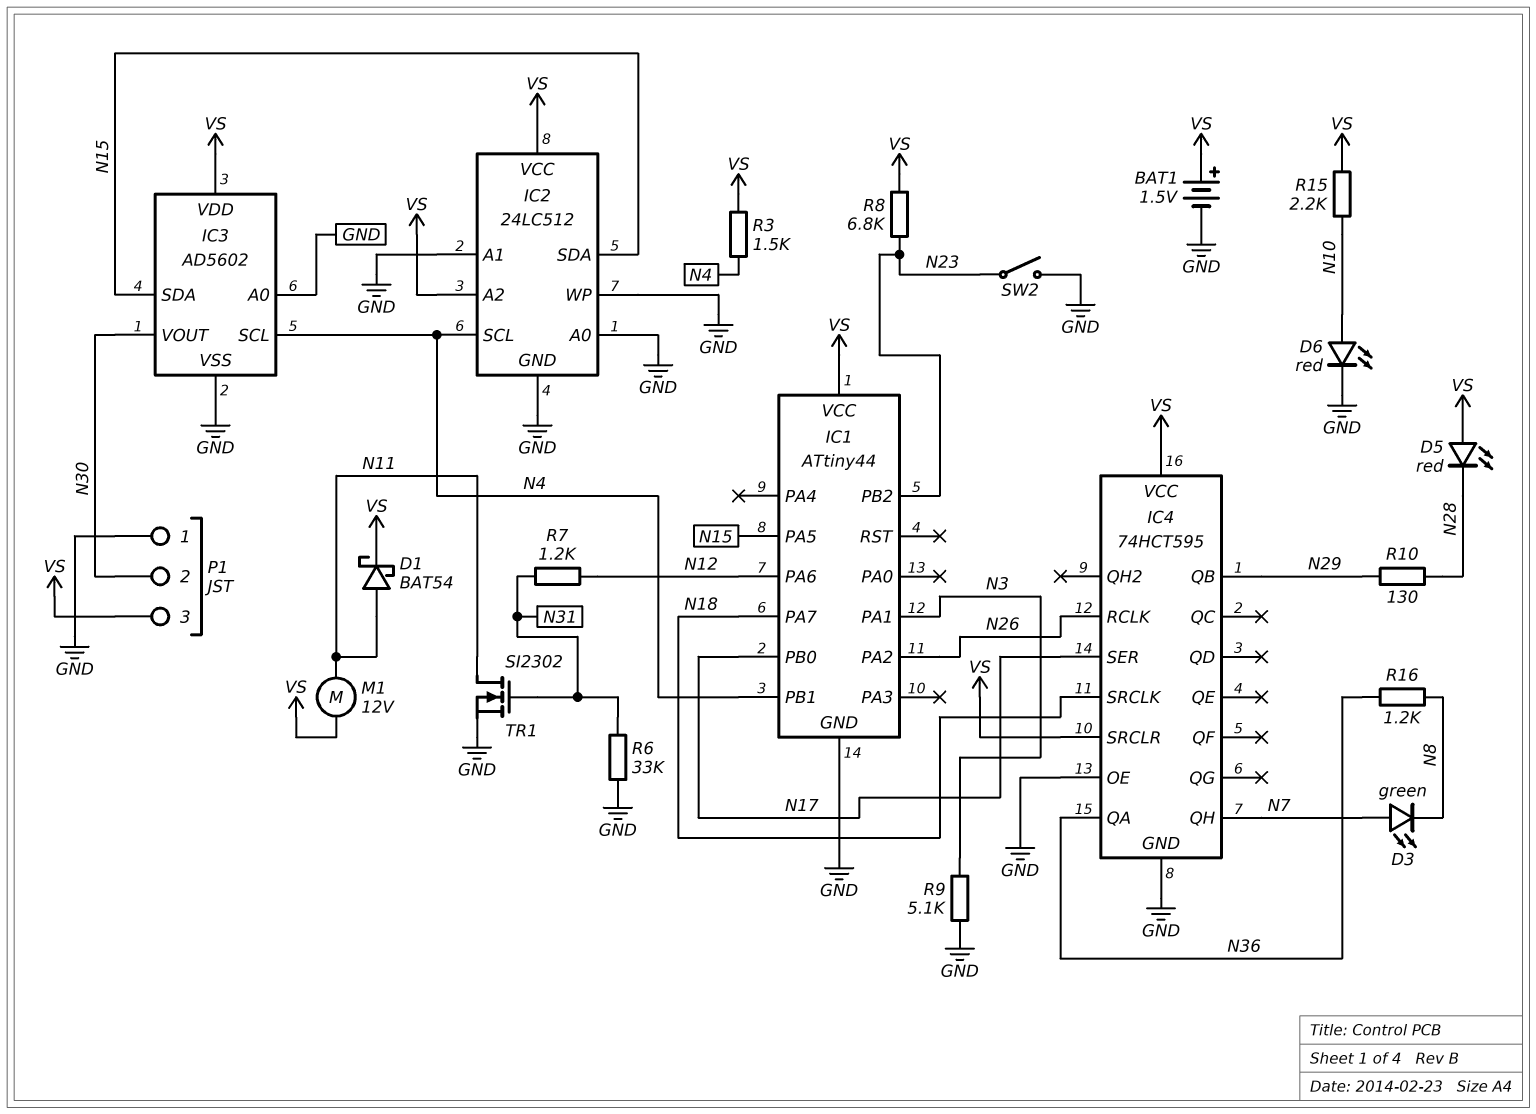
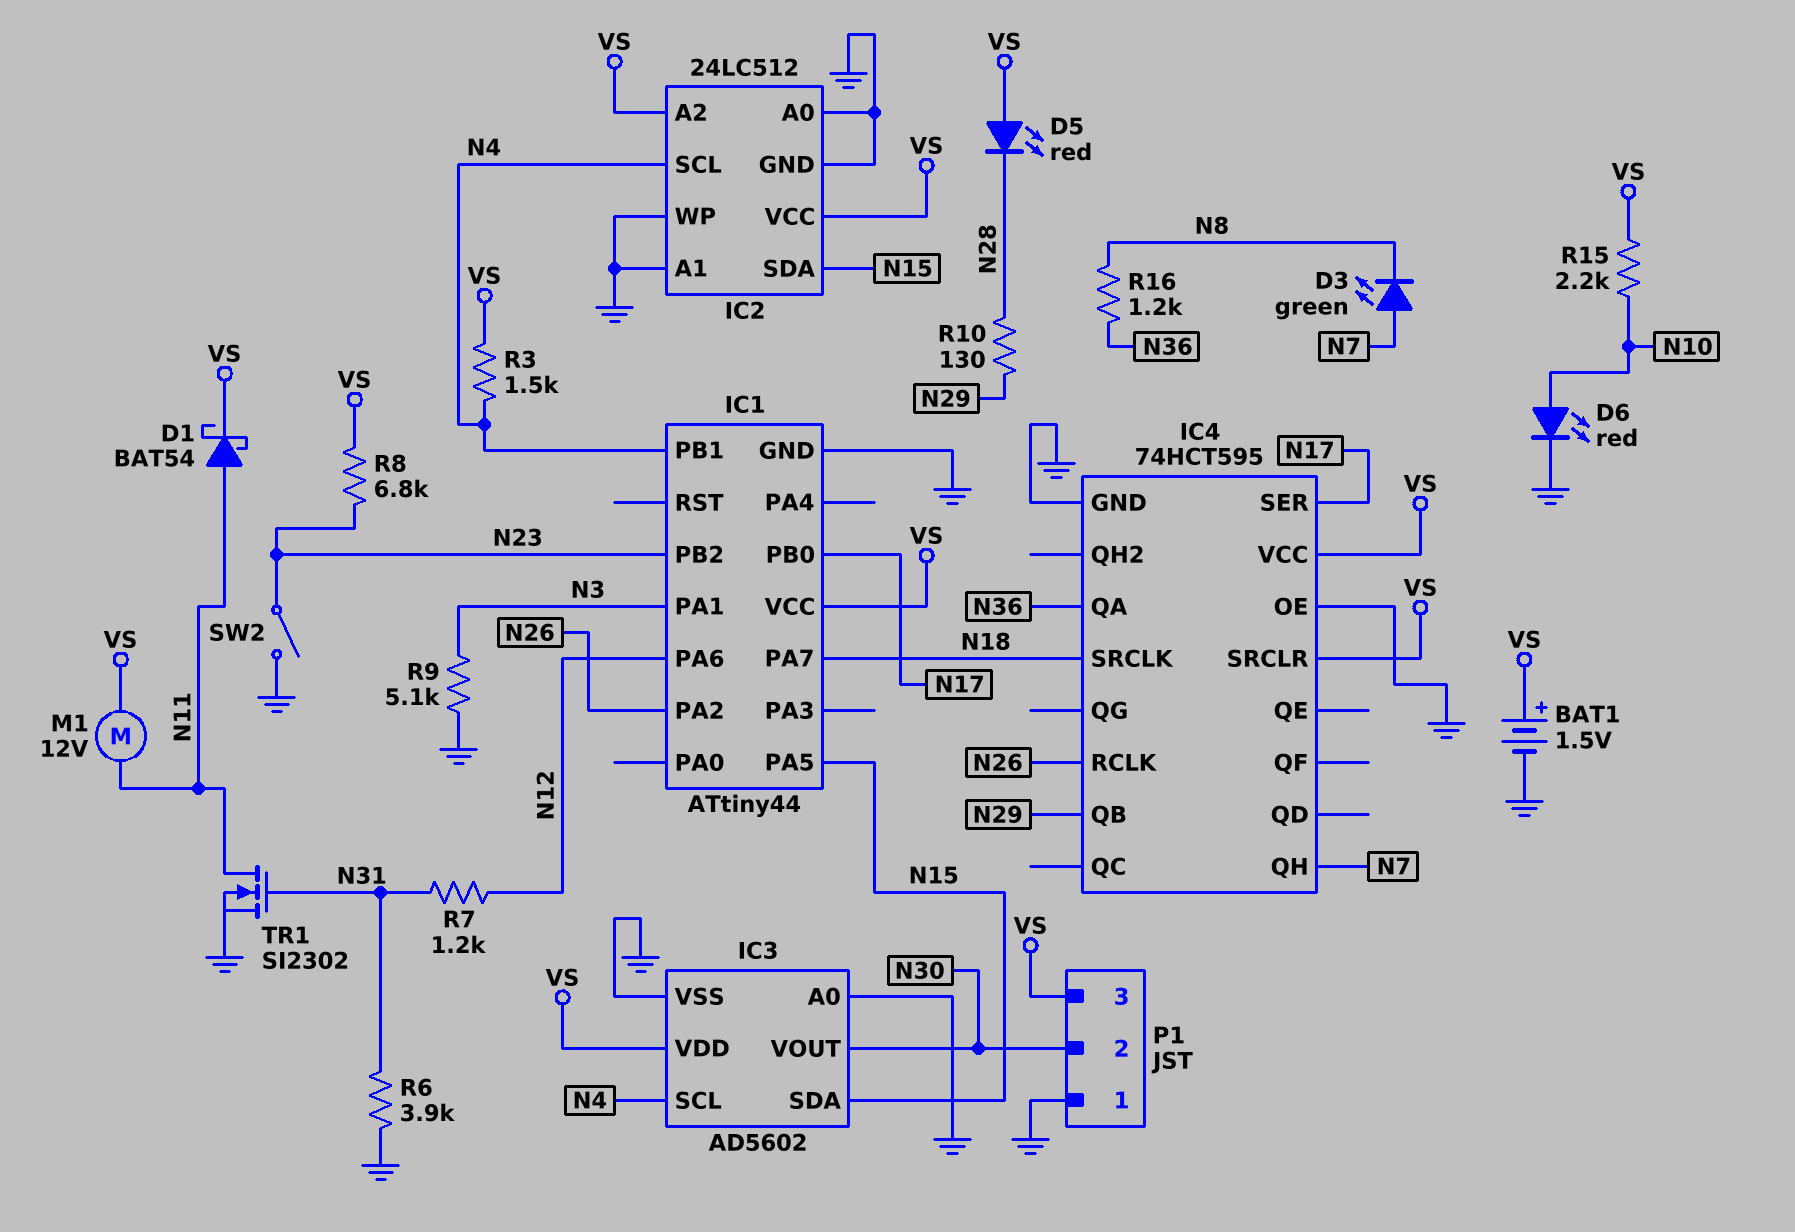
R6: 33k (GND, N31) -> 3.9k (GND, N31)

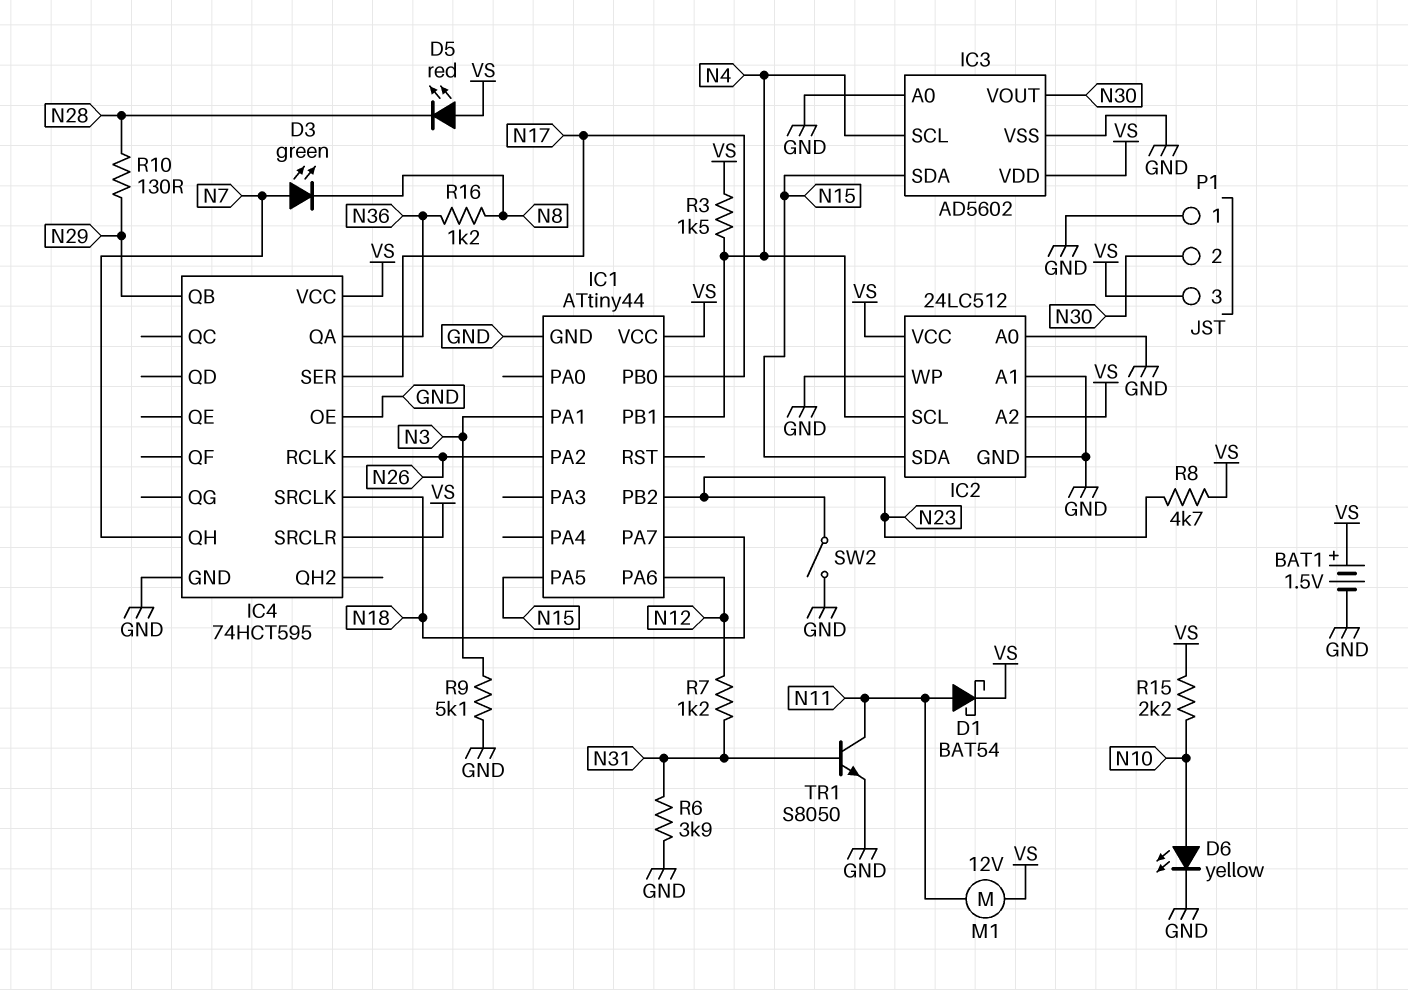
D6: LED red (A N10, K GND) -> LED yellow (A N10, K GND)
R8: 6.8k (N23, VS) -> 4.7k (N23, VS)
TR1: NMOS SI2302 (G N31, D N11, S GND) -> NPN S8050 (B N31, C N11, E GND)

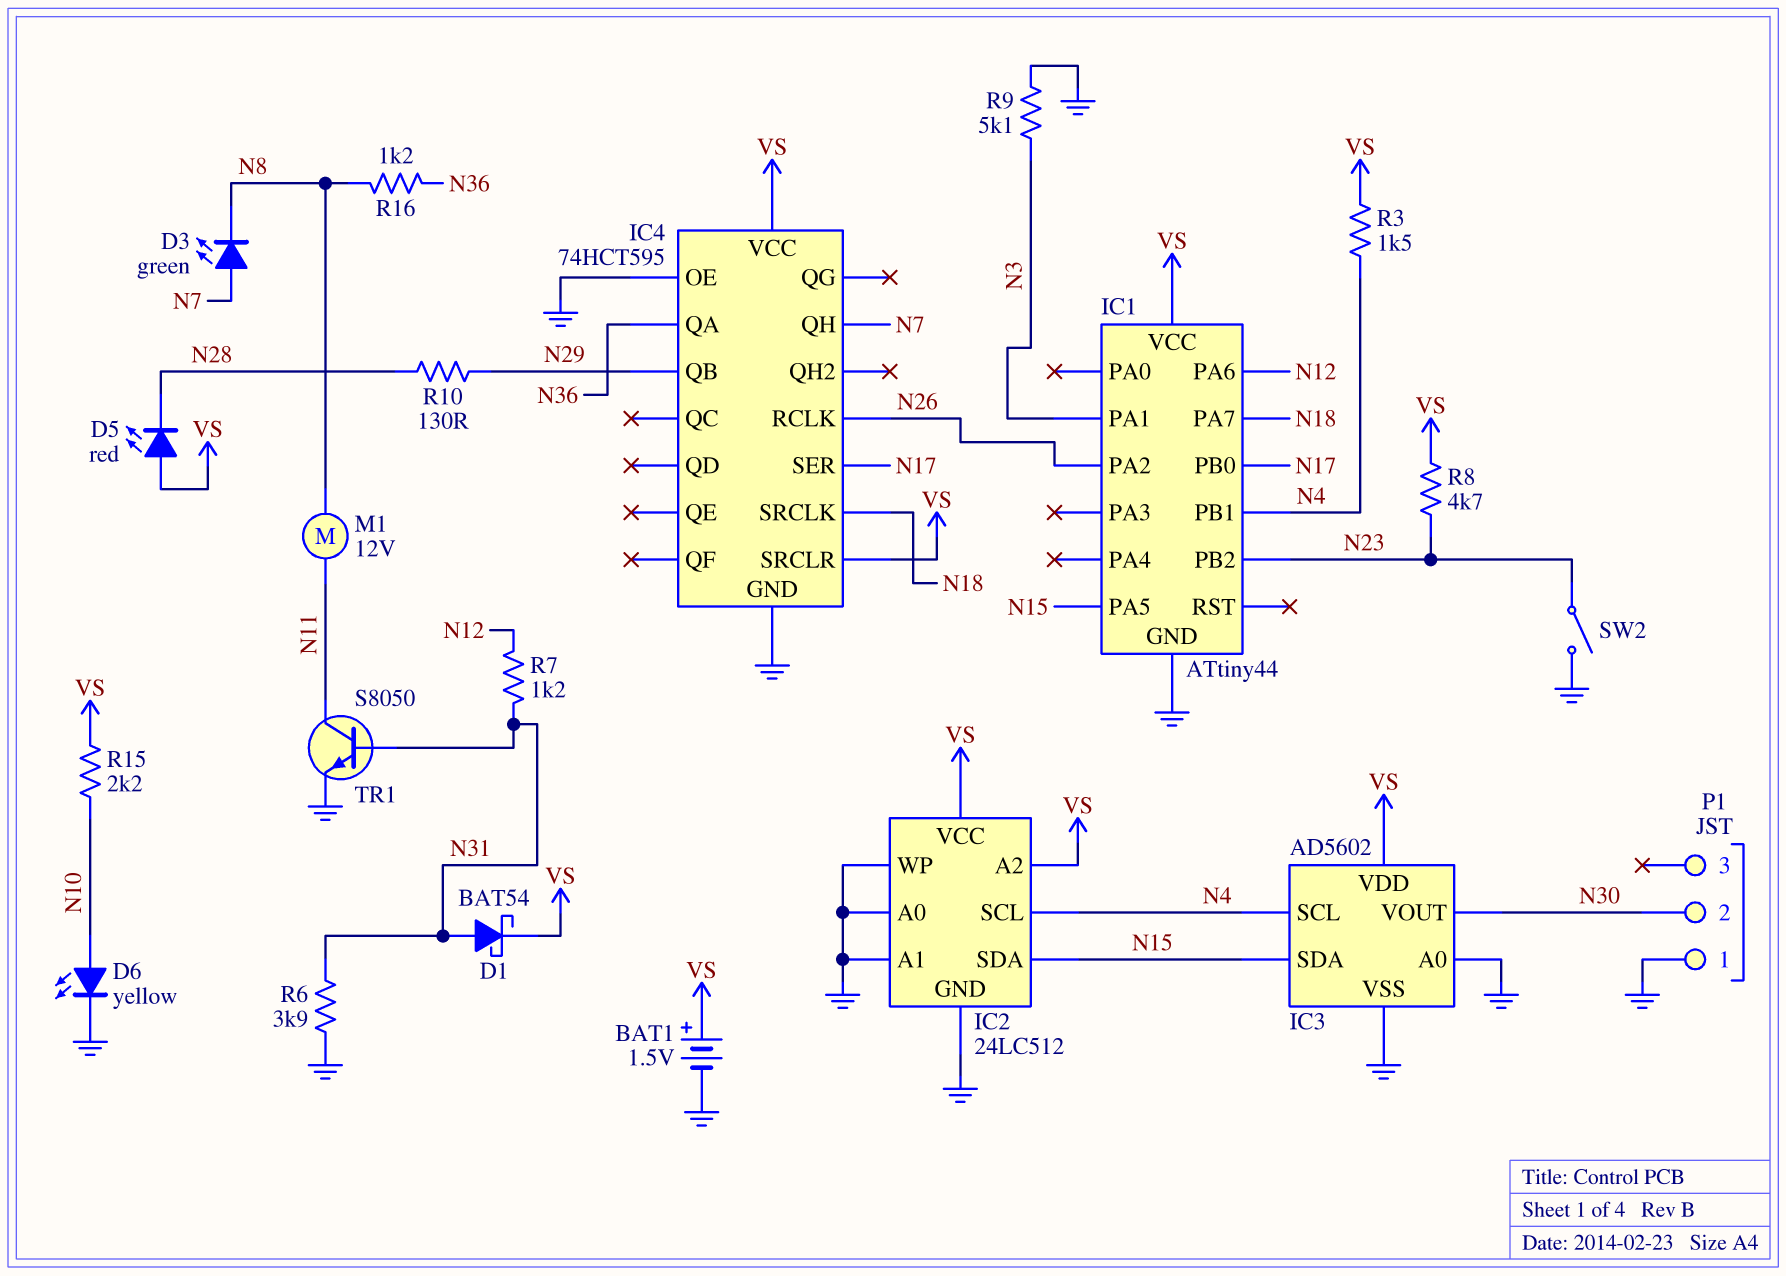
D1: schottky BAT54 (A N11, K VS) -> schottky BAT54 (A N31, K VS)
M1: motor 12V (N11, VS) -> motor 12V (N8, N11)
P1 pin 3: VS -> none

